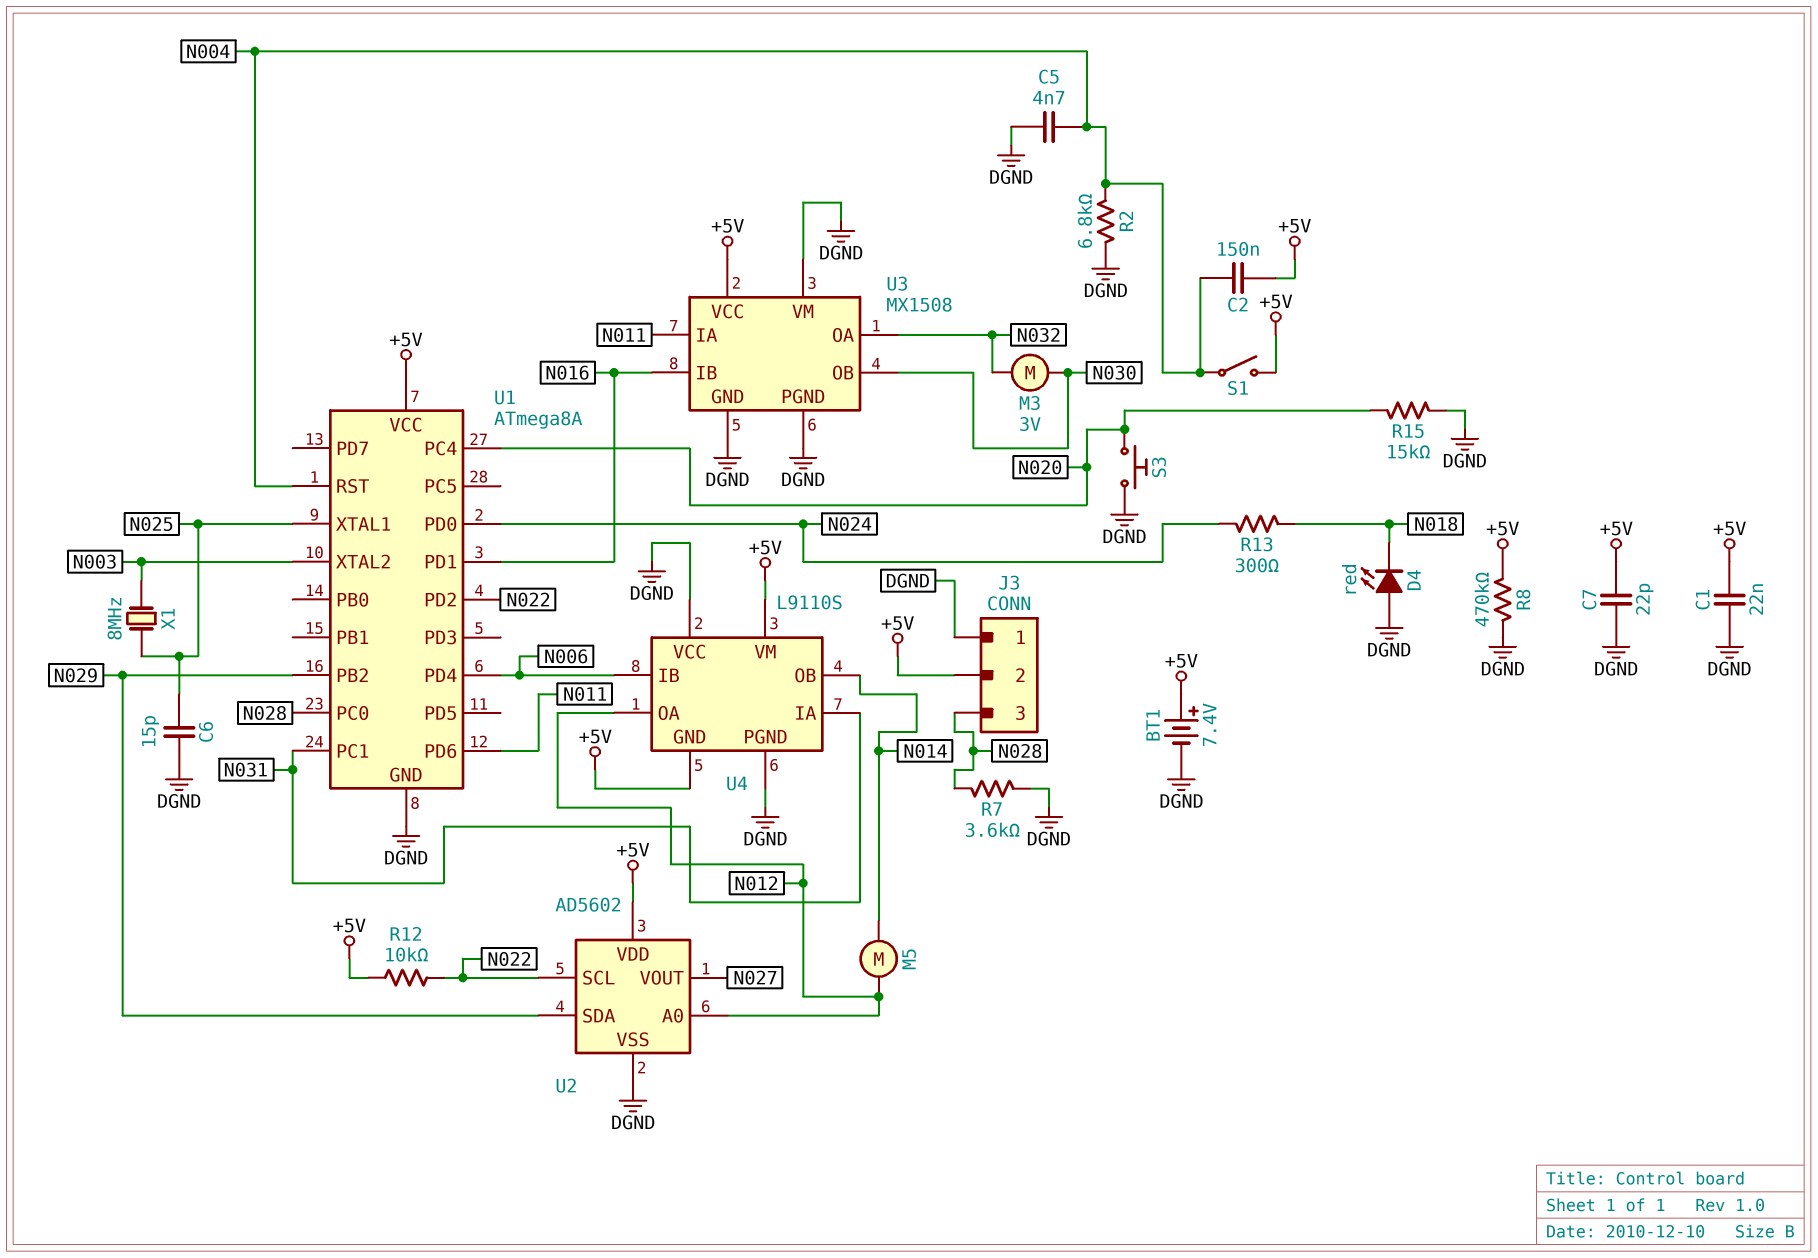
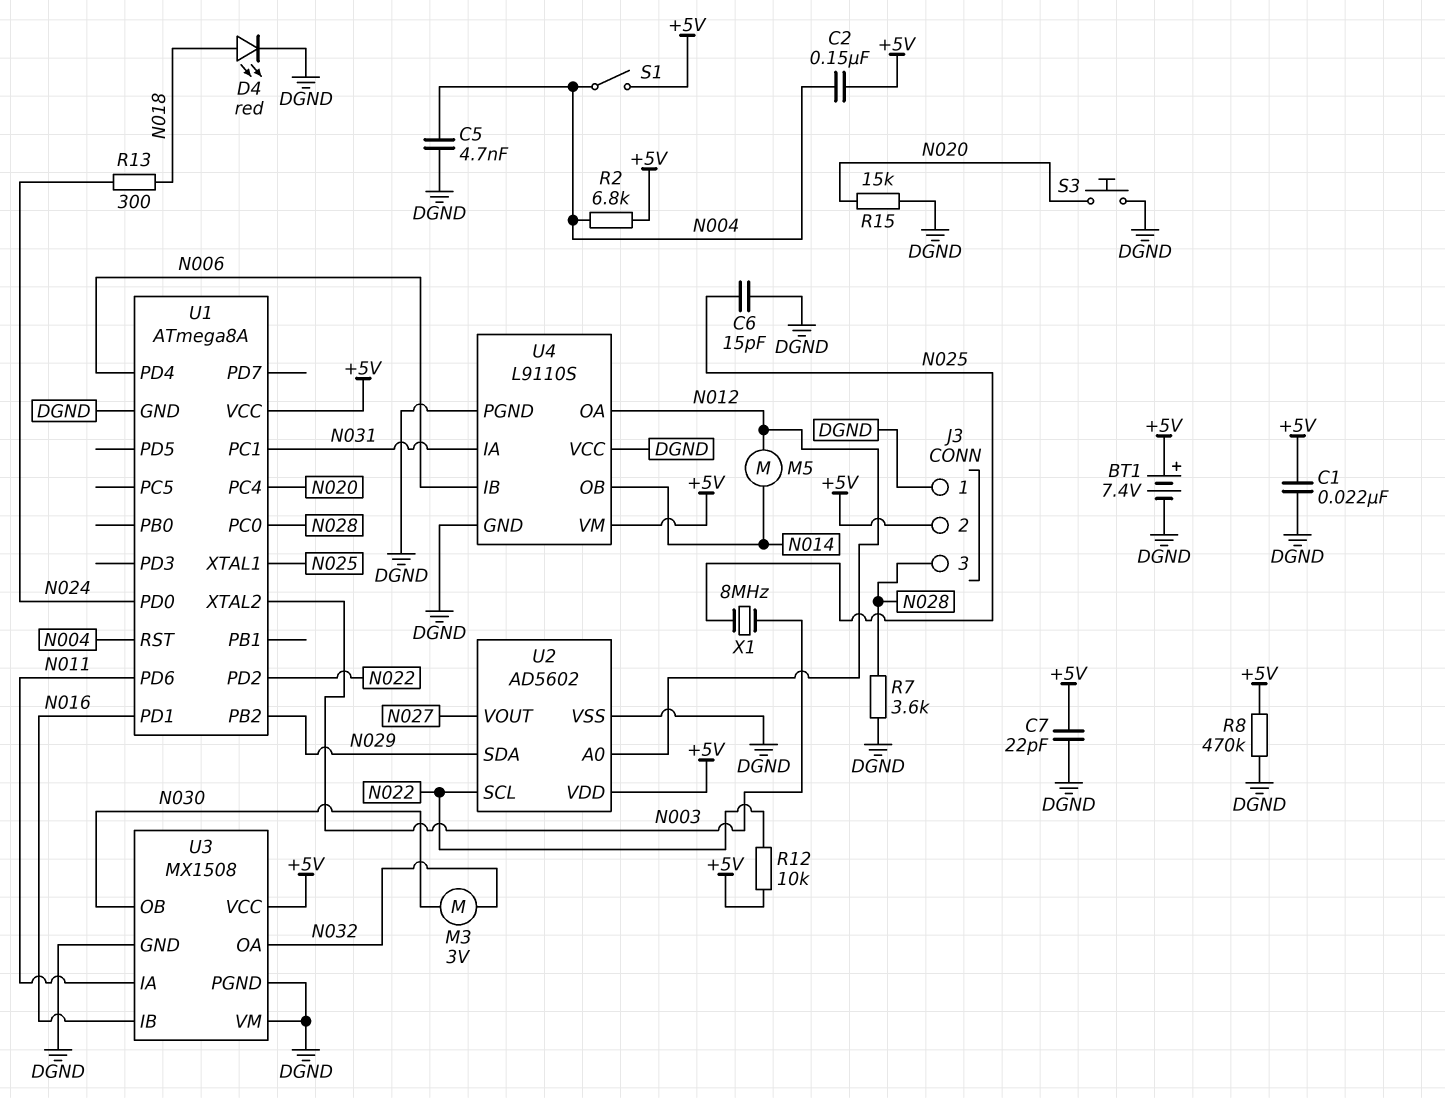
D4: LED red (A DGND, K N018) -> LED red (A N018, K DGND)
R2: 6.8k (DGND, N004) -> 6.8k (+5V, N004)
U4 pin GND: +5V -> DGND

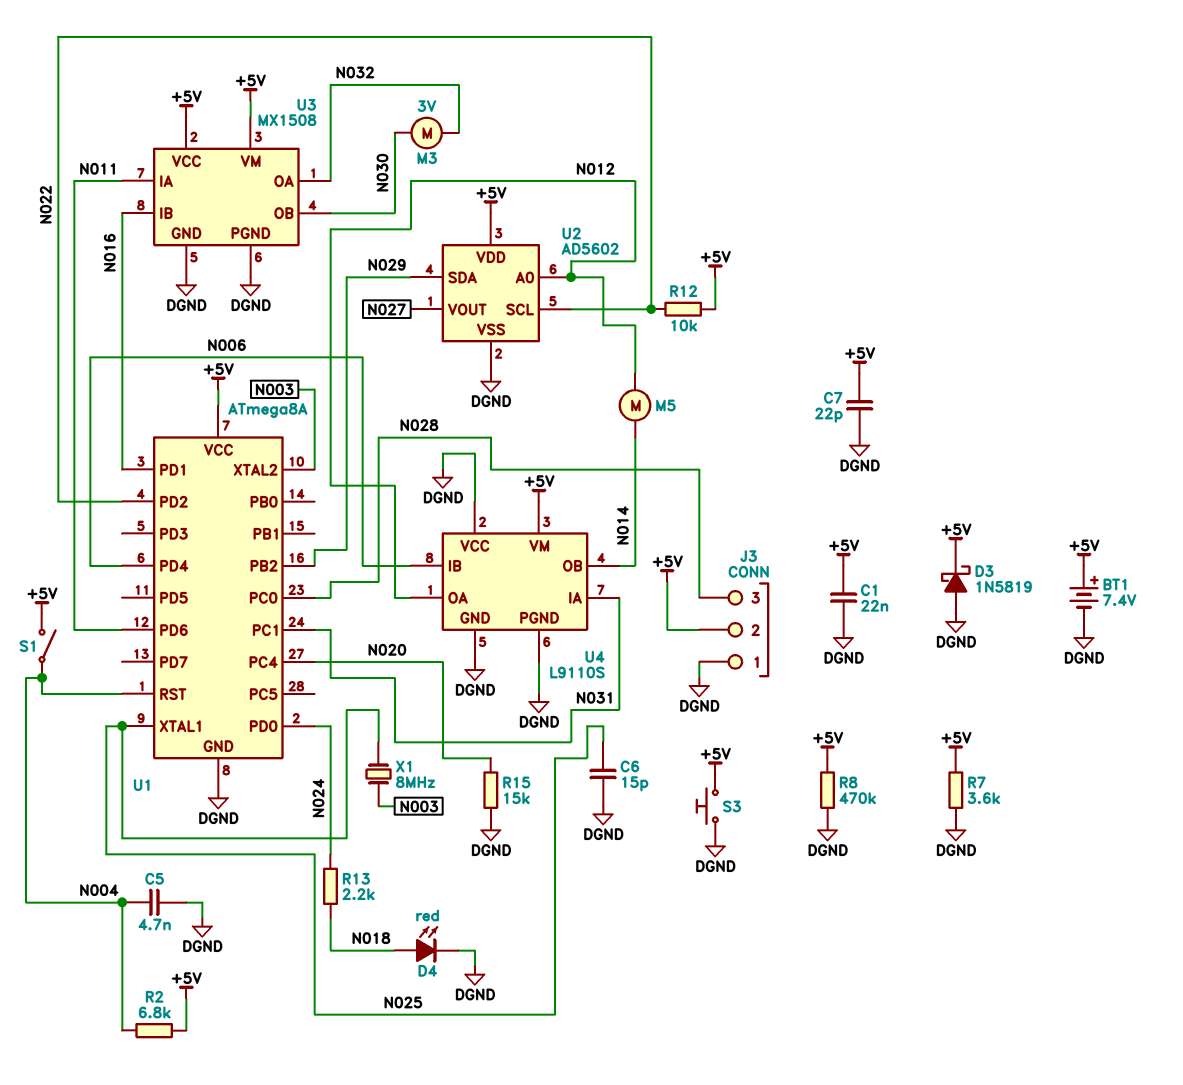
C2: 150nF (+5V, N004) -> none
D3: none -> schottky 1N5819 (A DGND, K +5V)
R7: 3.6k (DGND, N028) -> 3.6k (+5V, DGND)
R13: 300 (N018, N024) -> 2.2k (N018, N024)
S3: button (DGND, N020) -> button (+5V, DGND)
U3 pin VM: DGND -> +5V

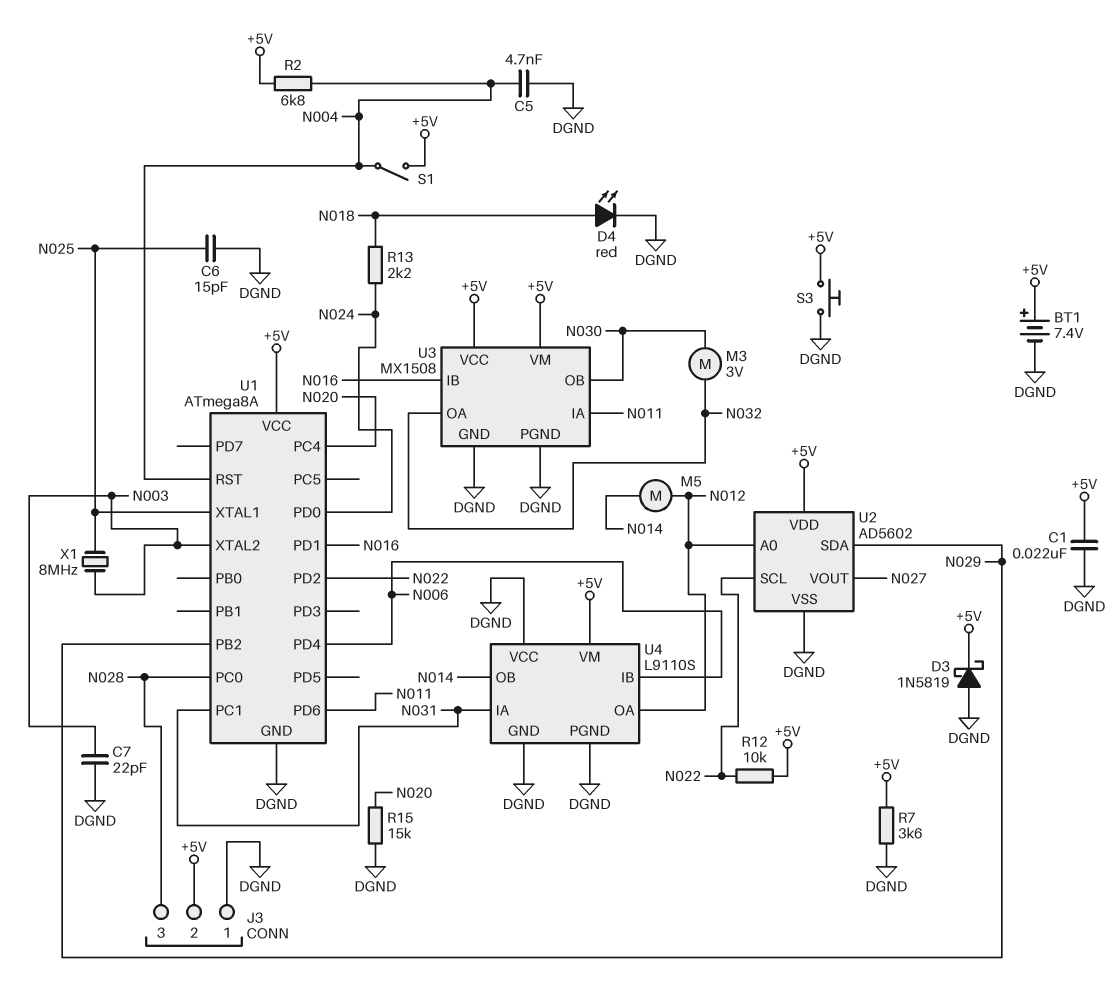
C7: 22pF (+5V, DGND) -> 22pF (DGND, N003)
R8: 470k (+5V, DGND) -> none

